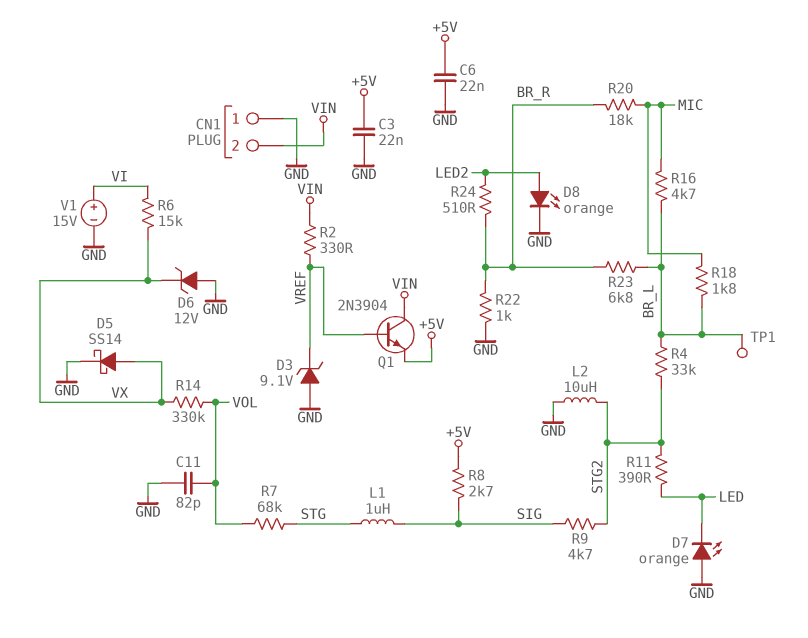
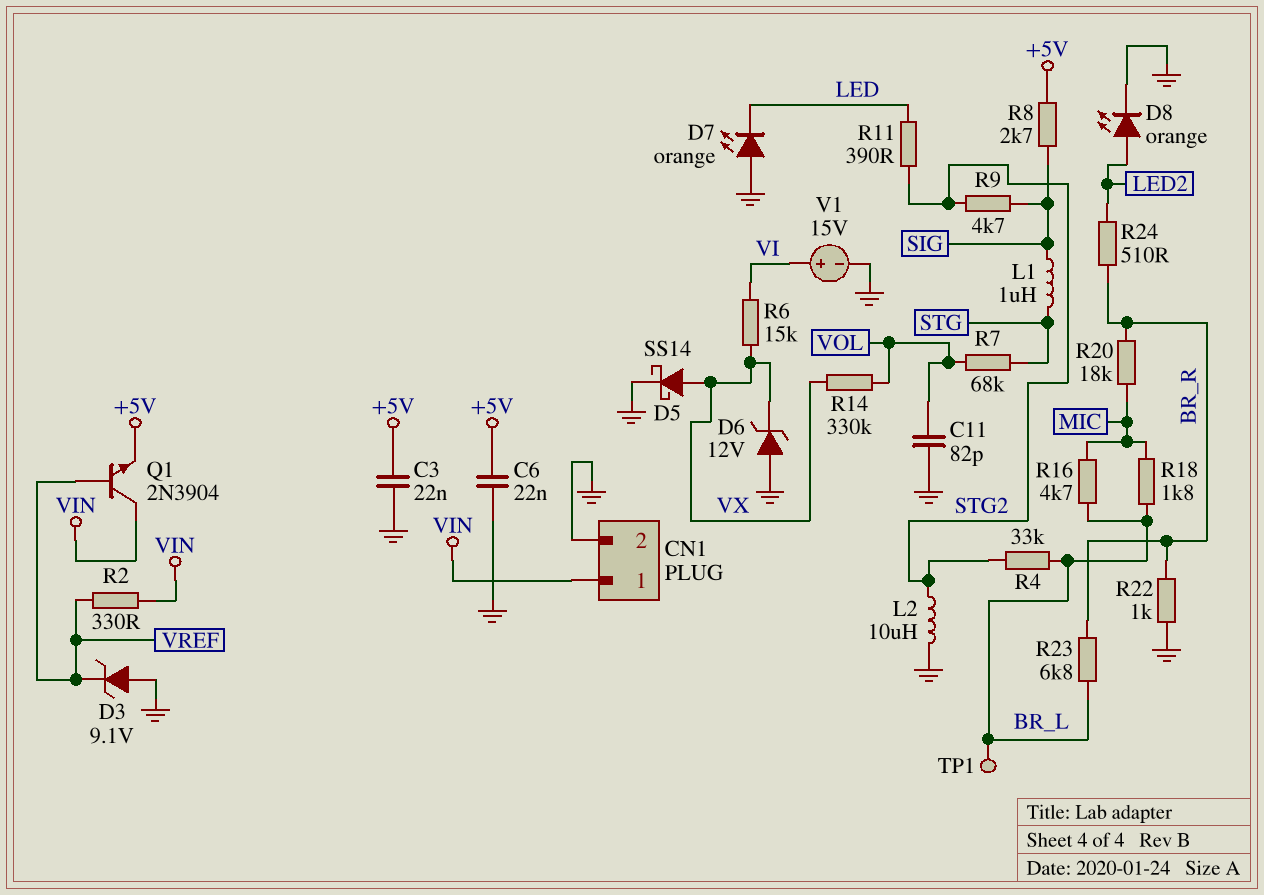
CN1 pin 1: GND -> VIN
CN1 pin 2: VIN -> GND

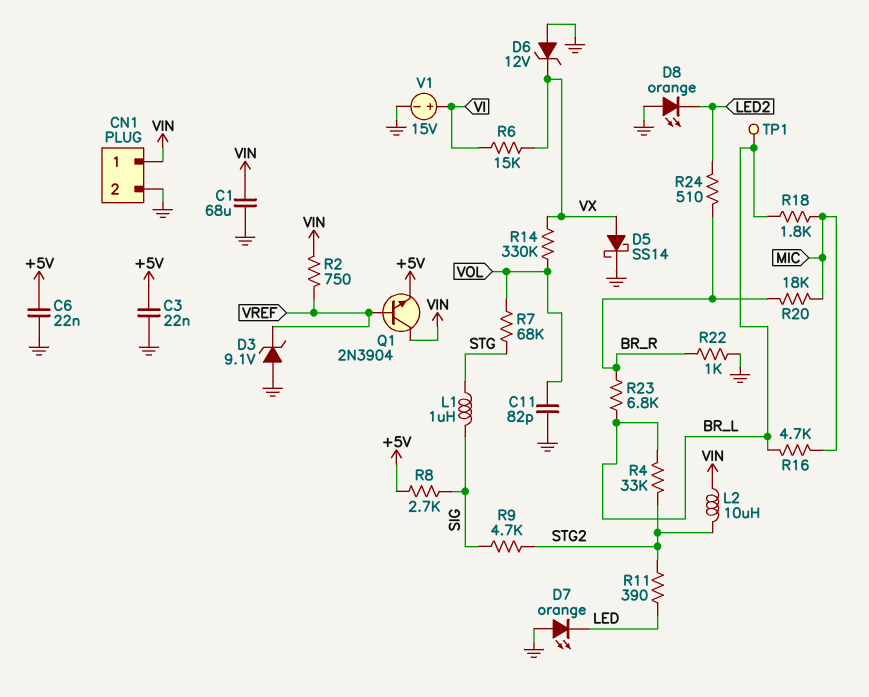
C1: none -> 68uF (GND, VIN)
D8: LED orange (A LED2, K GND) -> LED orange (A GND, K LED2)
L2: 10uH (GND, STG2) -> 10uH (STG2, VIN)
R2: 330 (VIN, VREF) -> 750 (VIN, VREF)

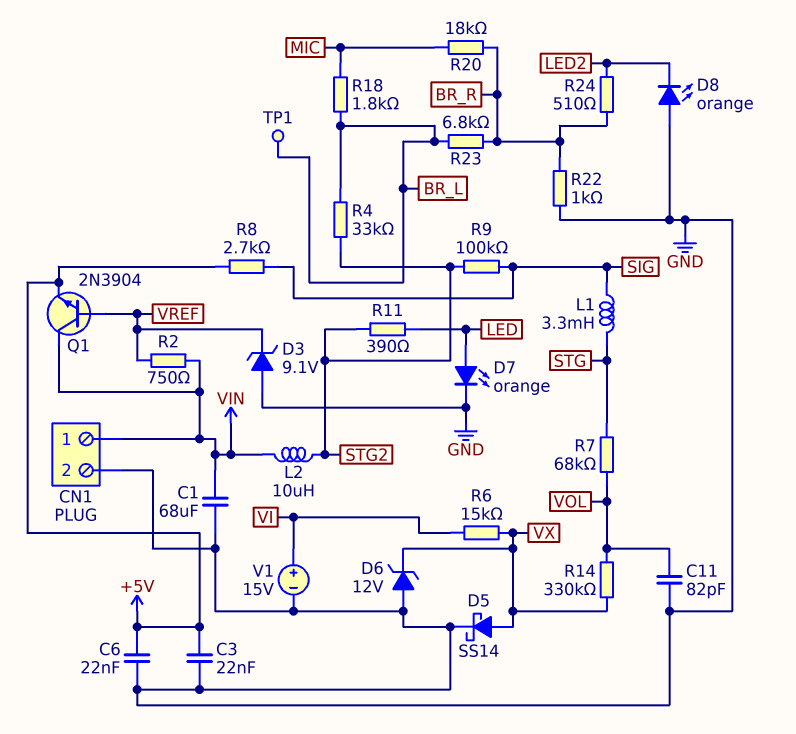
D7: LED orange (A GND, K LED) -> LED orange (A LED, K GND)
L1: 1uH (SIG, STG) -> 3.3mH (SIG, STG)
R9: 4.7k (SIG, STG2) -> 100k (SIG, STG2)
R16: 4.7k (BR_L, MIC) -> none

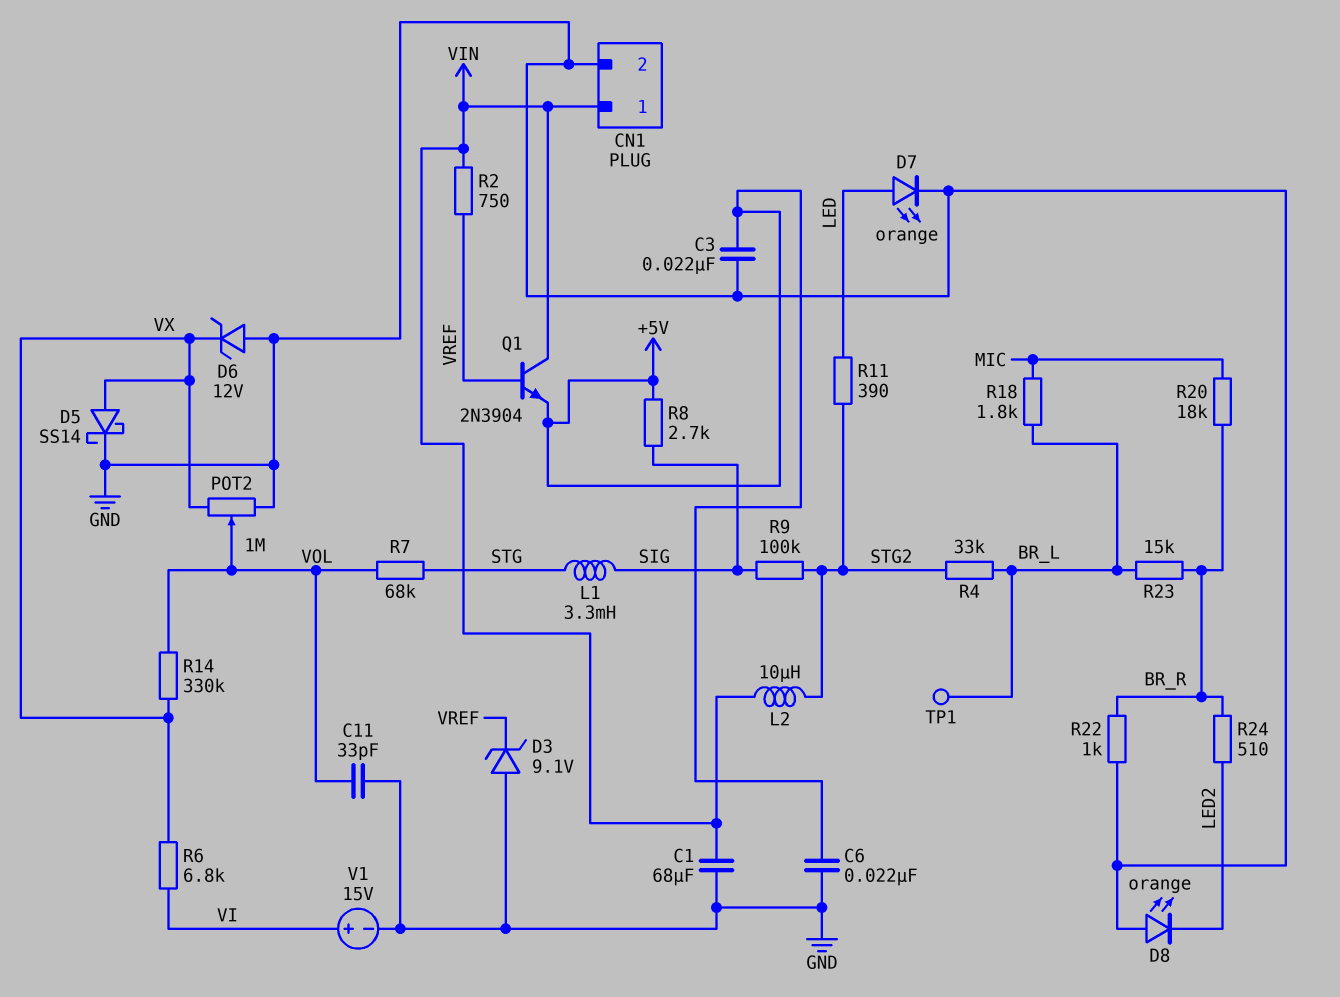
C11: 82pF (GND, VOL) -> 33pF (GND, VOL)
POT2: none -> 1M (GND, VX, wiper VOL)
R6: 15k (VI, VX) -> 6.8k (VI, VX)
R23: 6.8k (BR_L, BR_R) -> 15k (BR_L, BR_R)

